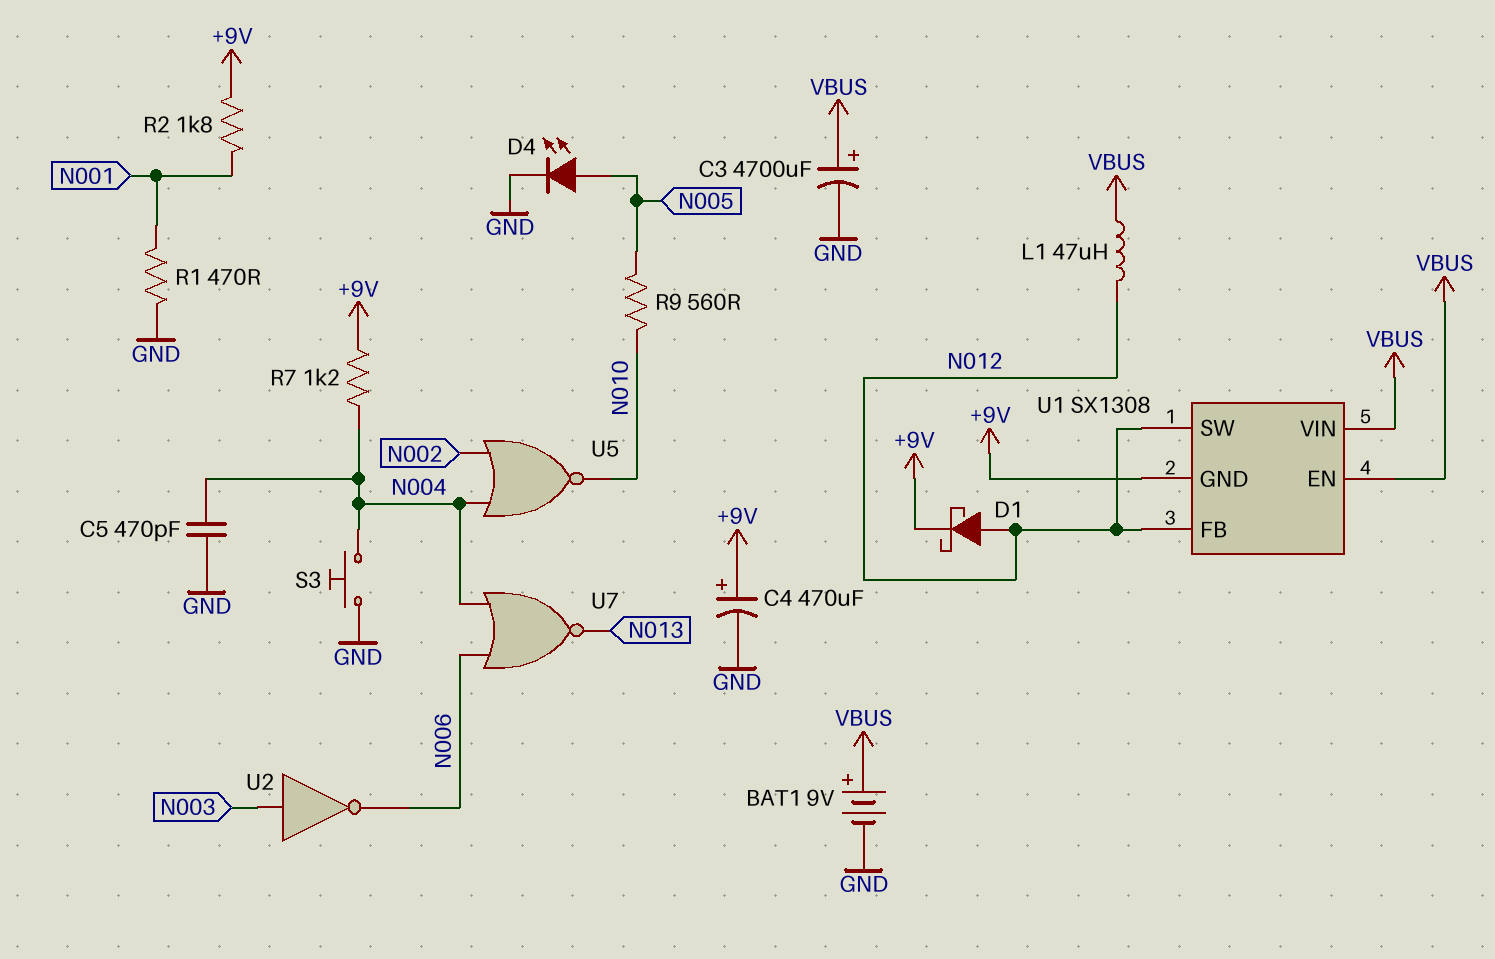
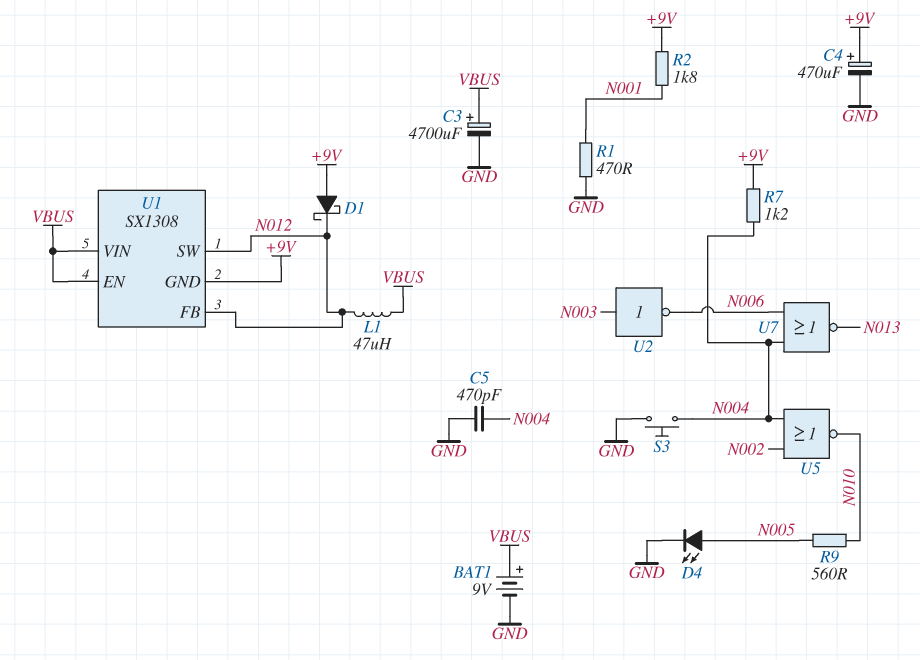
D1: schottky (A N012, K +9V) -> schottky (A +9V, K N012)

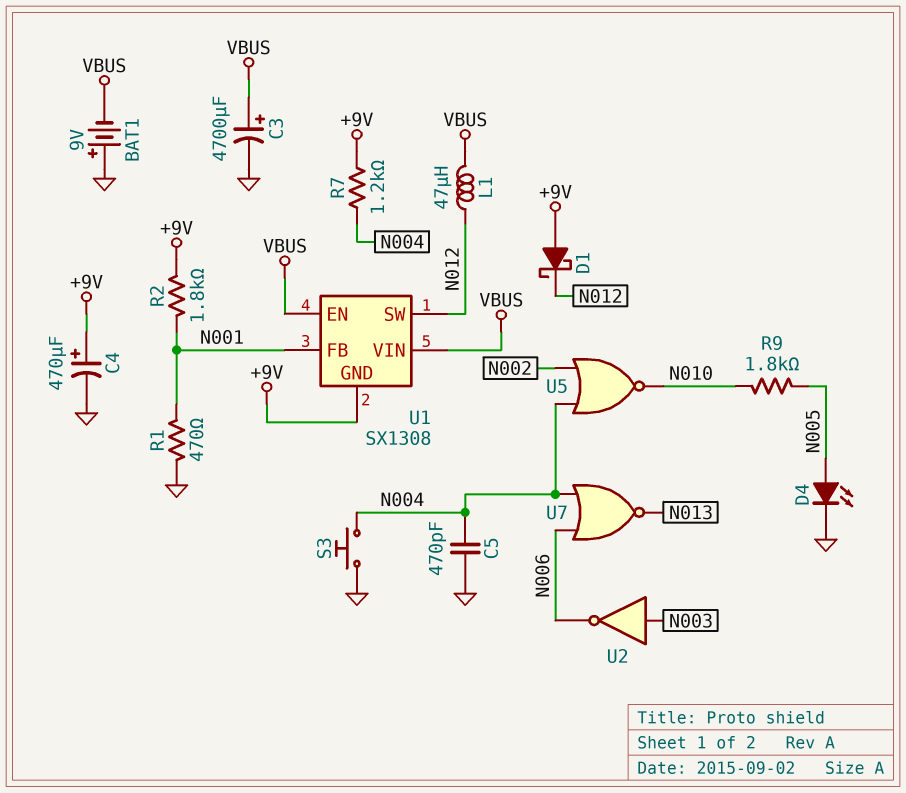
BAT1: 9V (plus VBUS, minus GND) -> 9V (plus GND, minus VBUS)
R9: 560 (N005, N010) -> 1.8k (N005, N010)
U1 pin FB: N012 -> N001

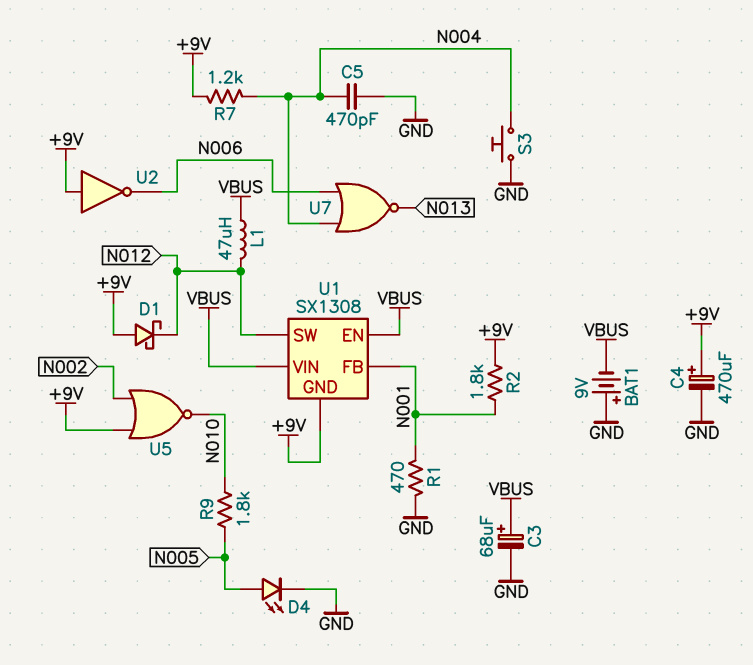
C3: 4700uF (plus VBUS, minus GND) -> 68uF (plus VBUS, minus GND)
U2: NOT (in N003, out N006) -> NOT (in +9V, out N006)
U5: NOR (in N002, in N004, out N010) -> NOR (in +9V, in N002, out N010)

